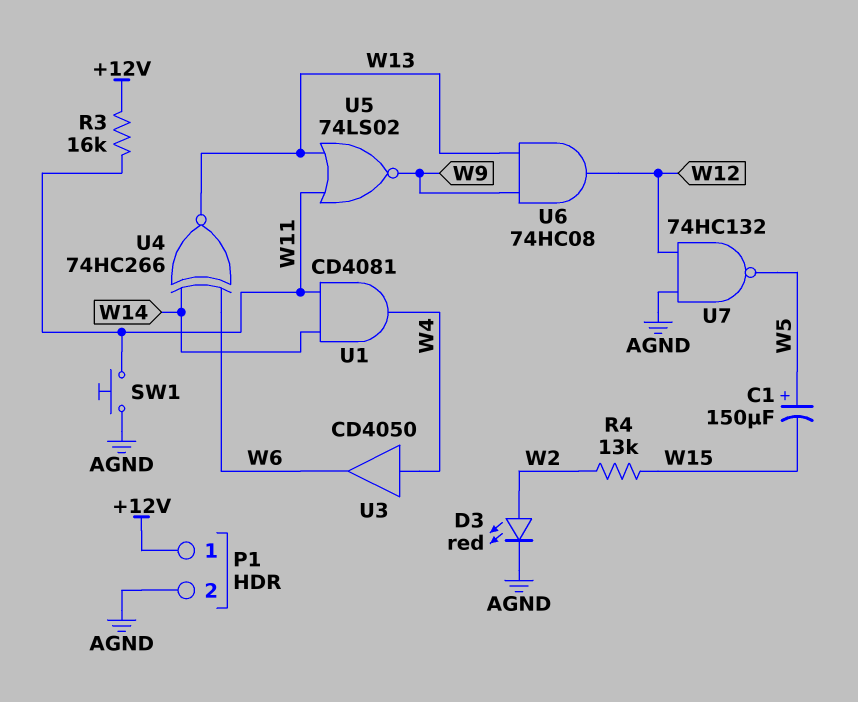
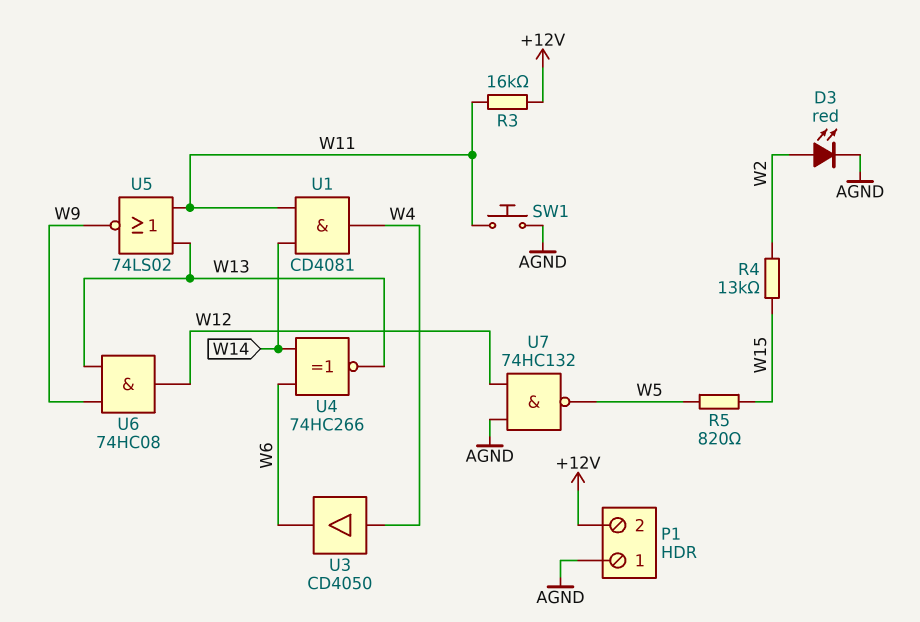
C1: 150uF (plus W5, minus W15) -> none
P1 pin 1: +12V -> AGND
P1 pin 2: AGND -> +12V
R5: none -> 820 (W5, W15)

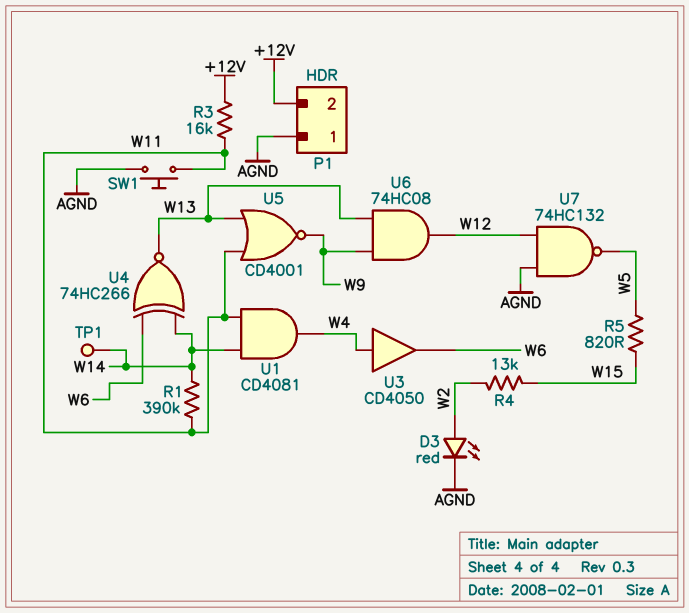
R1: none -> 390k (W11, W14)
TP1: none -> test point (W14)
U5: NOR 74LS02 (in W11, in W13, out W9) -> NOR CD4001 (in W11, in W13, out W9)

